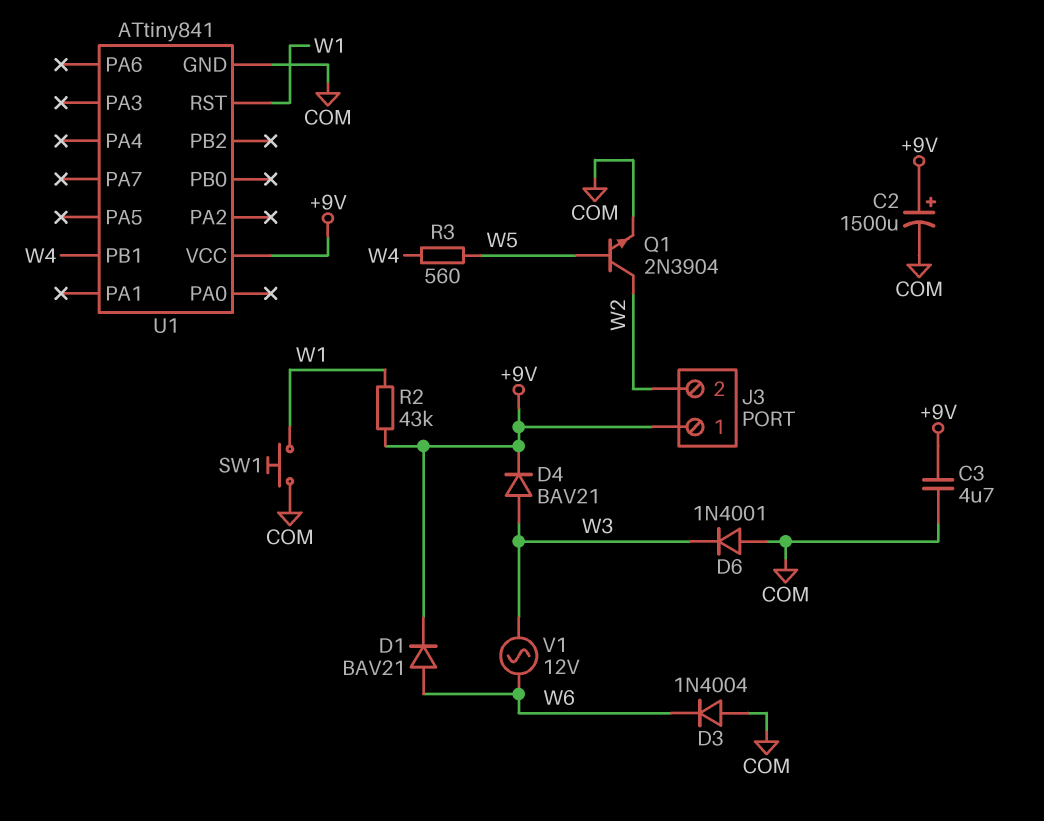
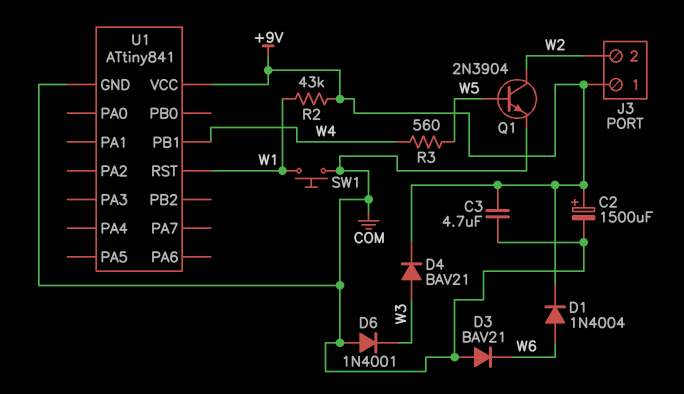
D1: diode BAV21 (A W6, K +9V) -> diode 1N4004 (A W6, K +9V)
D3: diode 1N4004 (A COM, K W6) -> diode BAV21 (A COM, K W6)
V1: AC 12V (W3, W6) -> none

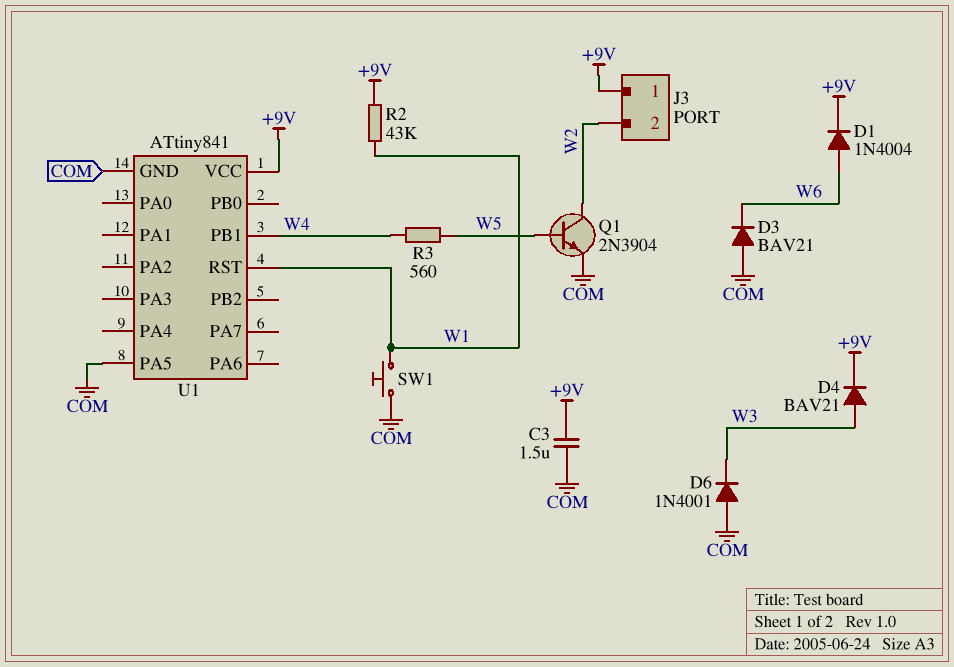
C2: 1500uF (plus +9V, minus COM) -> none
C3: 4.7uF (+9V, COM) -> 1.5uF (+9V, COM)
U1 pin PA5: none -> COM

